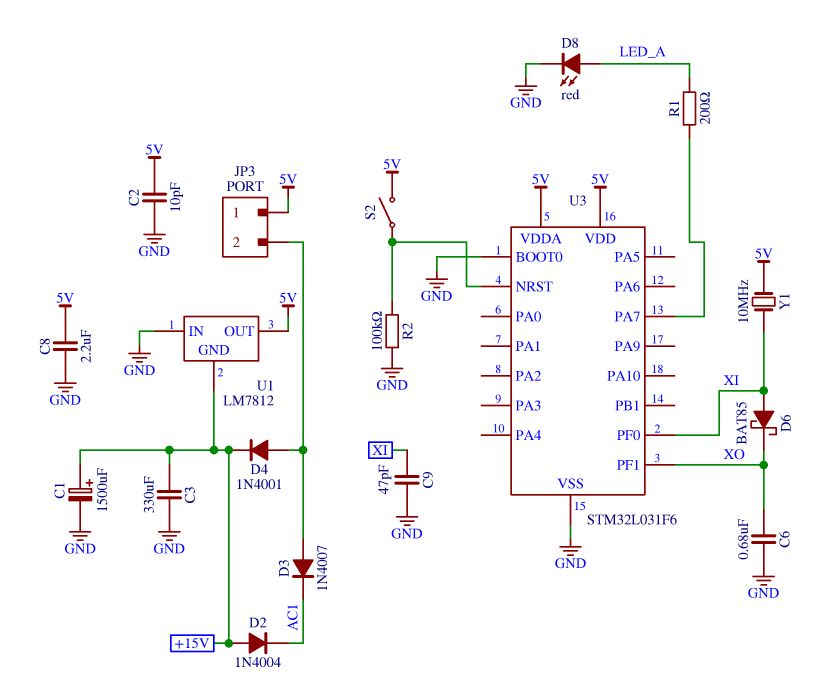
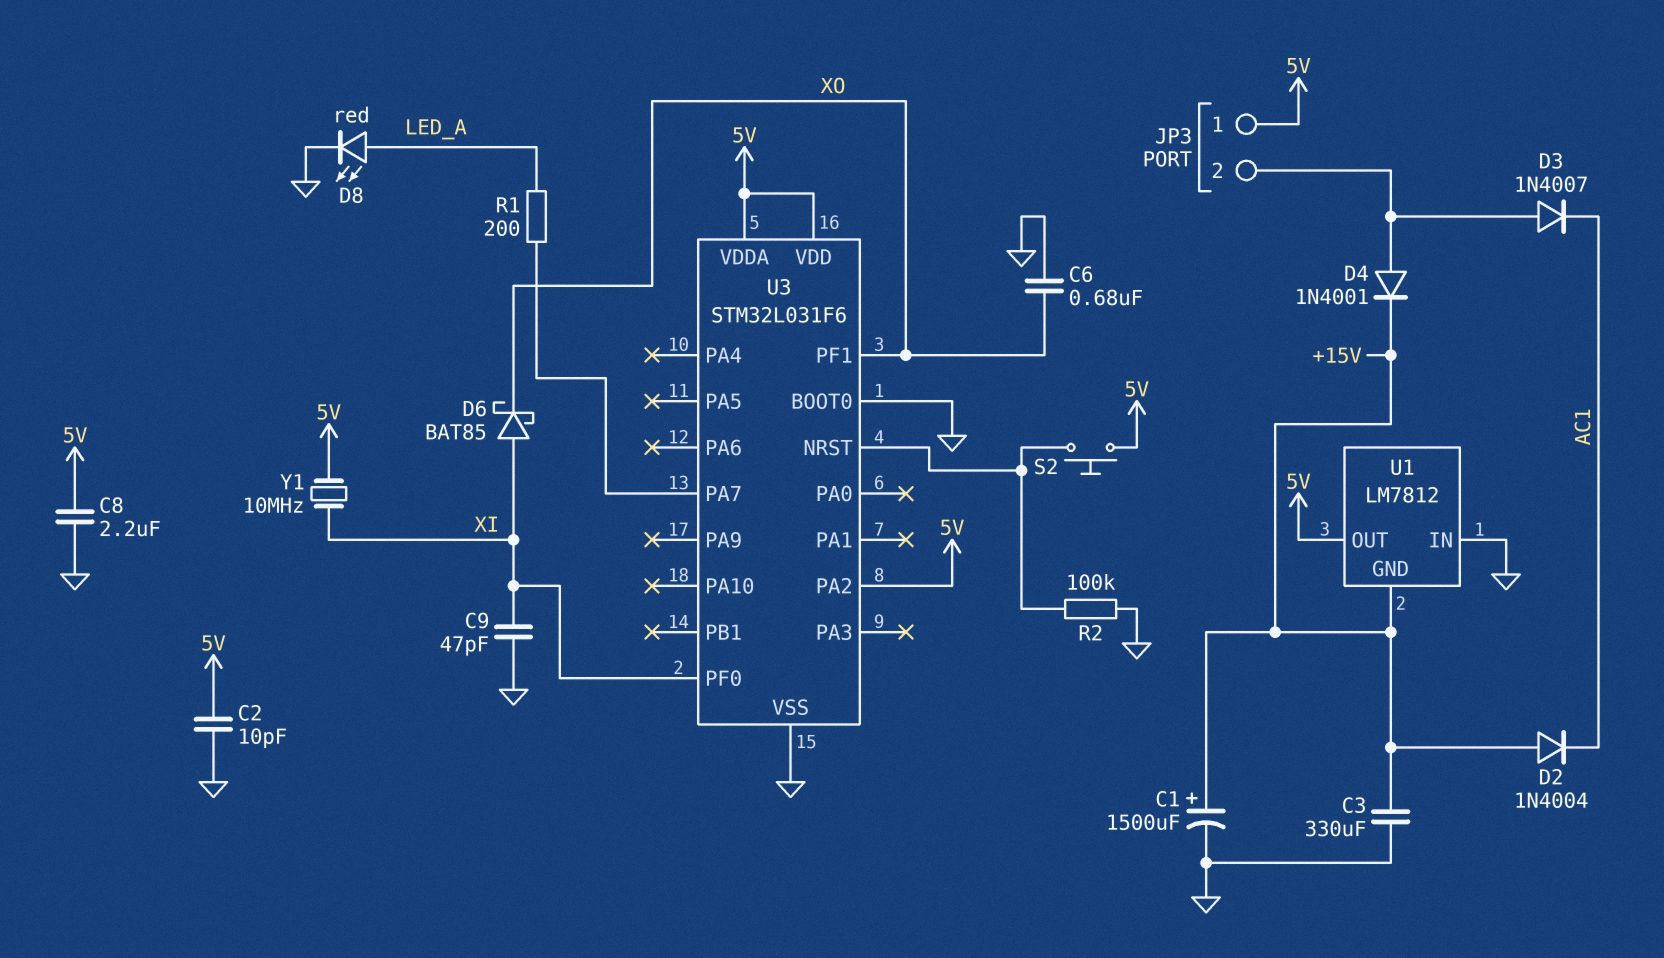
S2: switch (5V, U3/NRST) -> button (5V, U3/NRST)
U3 pin PA2: none -> 5V

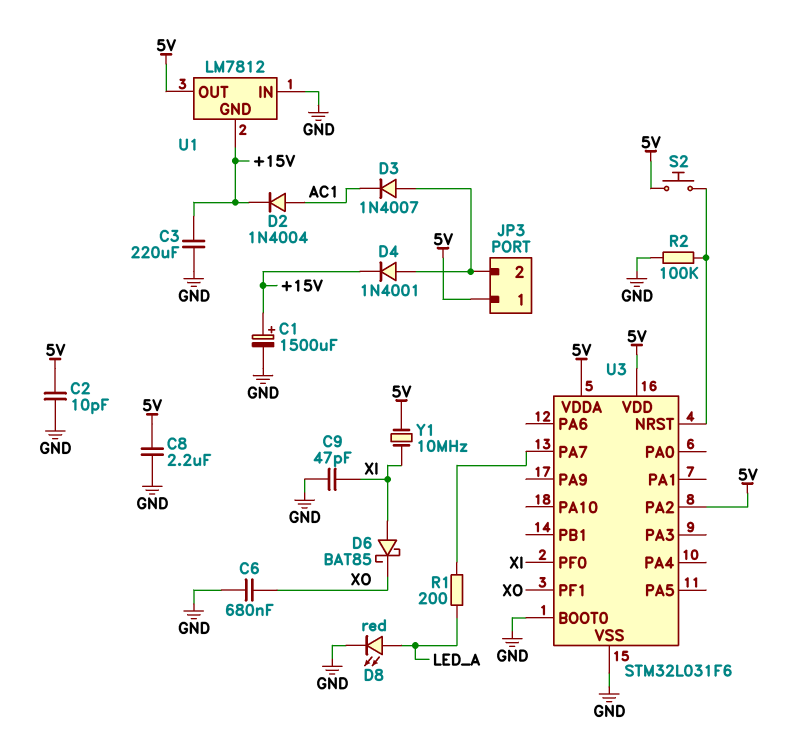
C3: 330uF (+15V, GND) -> 220uF (+15V, GND)
D2: diode 1N4004 (A +15V, K AC1) -> diode 1N4004 (A AC1, K +15V)

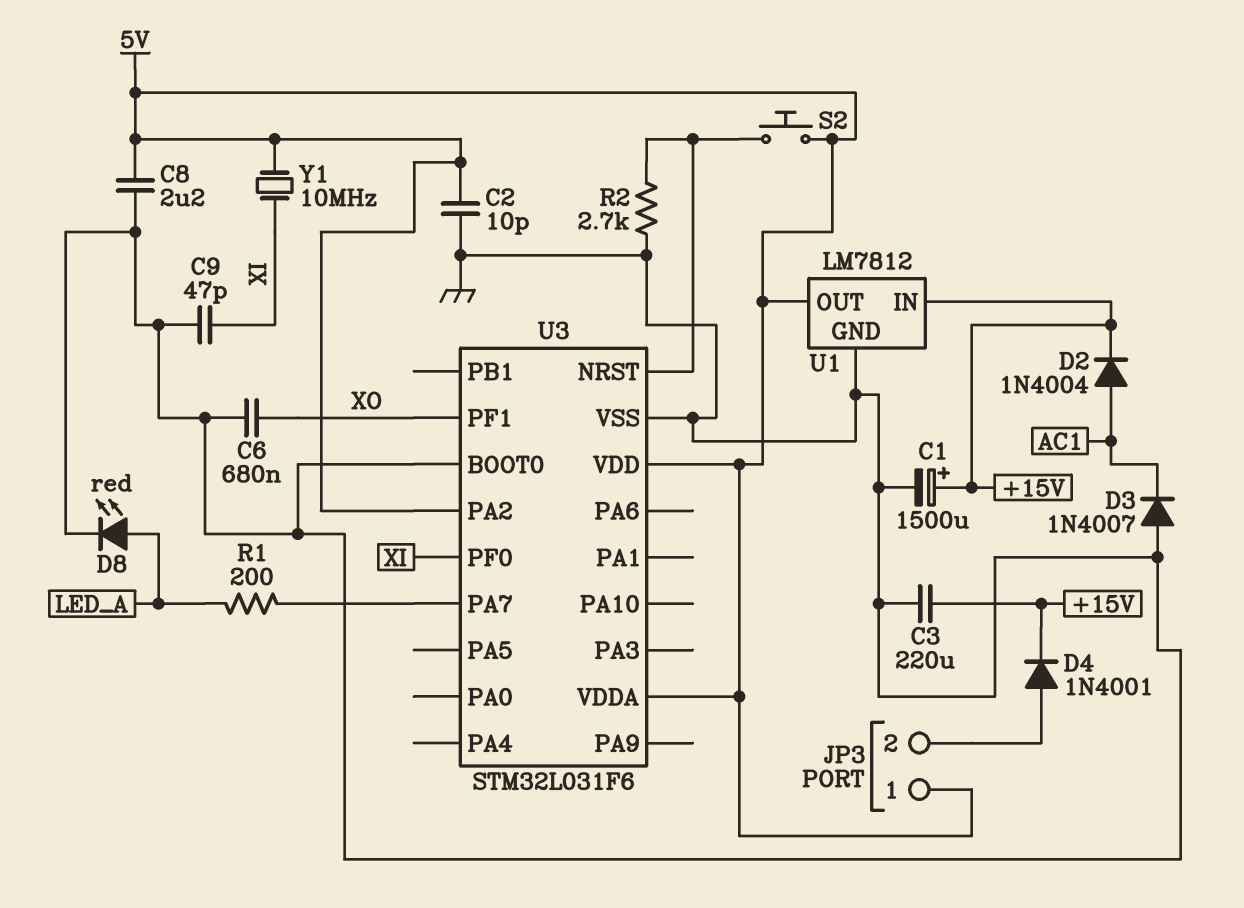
D3: diode 1N4007 (A JP3/2, K AC1) -> diode 1N4007 (A GND, K AC1)
D6: schottky BAT85 (A XI, K XO) -> none
R2: 100k (GND, U3/NRST) -> 2.7k (GND, U3/NRST)
U1 pin GND: +15V -> GND
U1 pin IN: GND -> +15V

